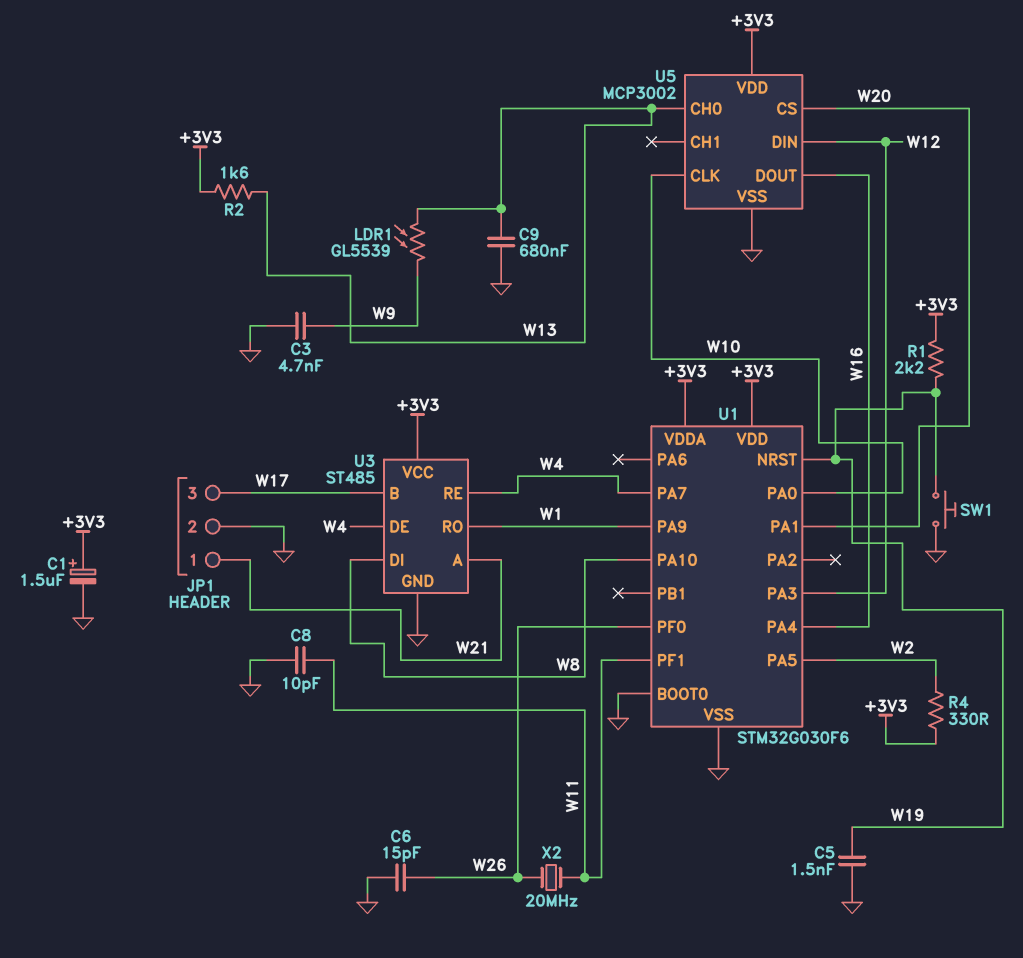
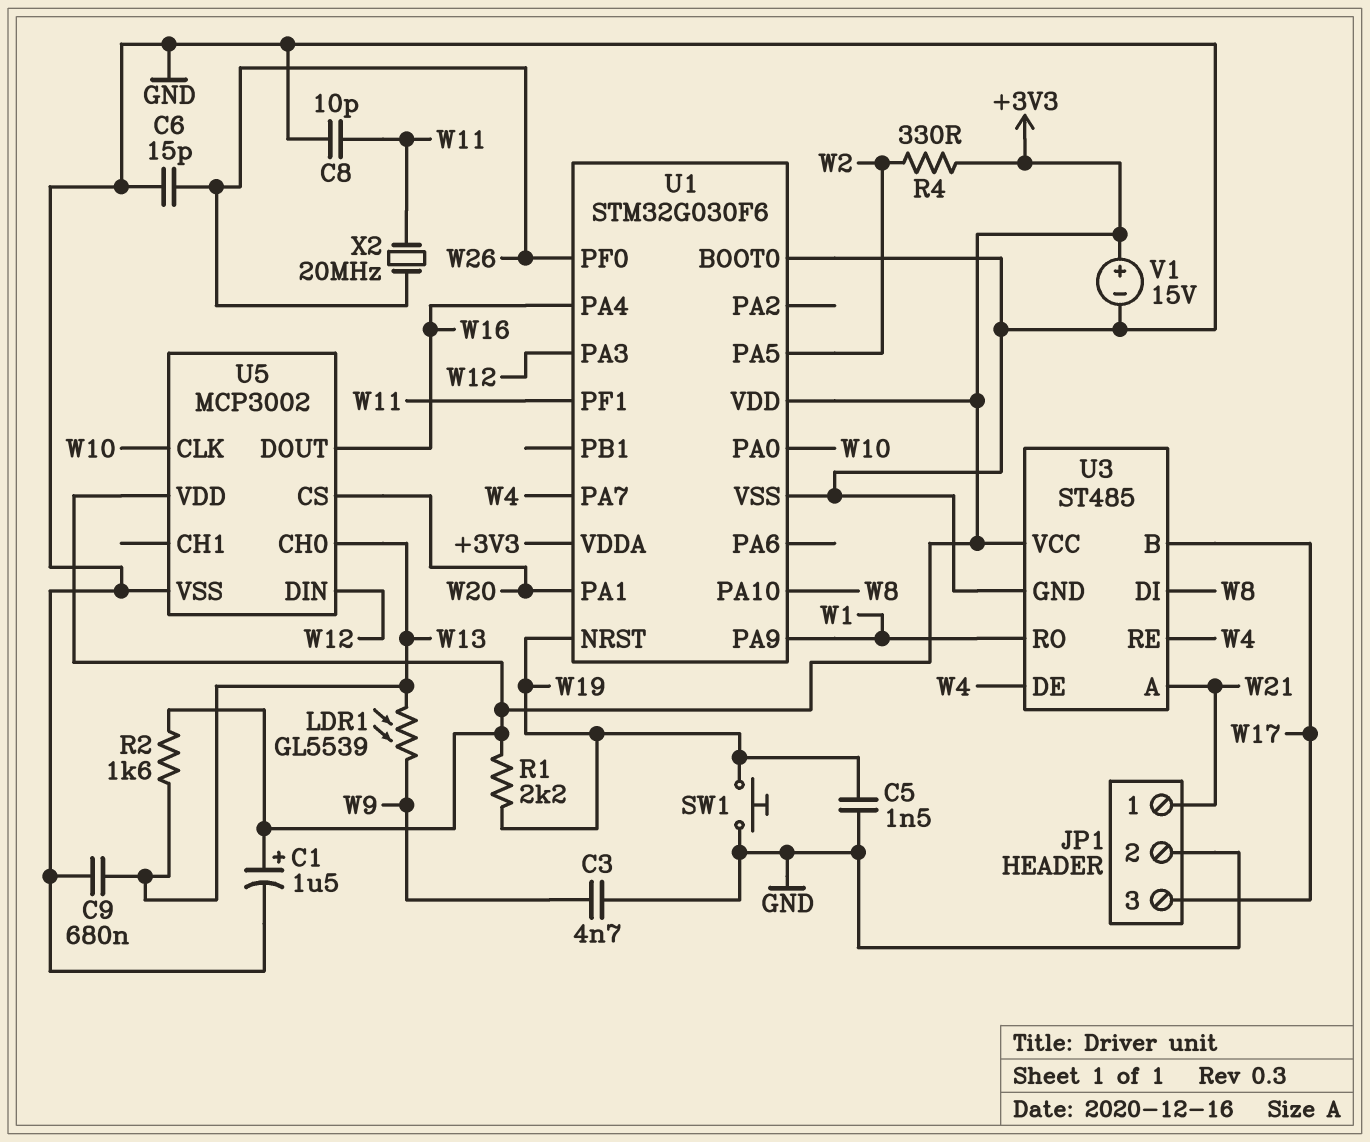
V1: none -> 15V (plus +3V3, minus GND)

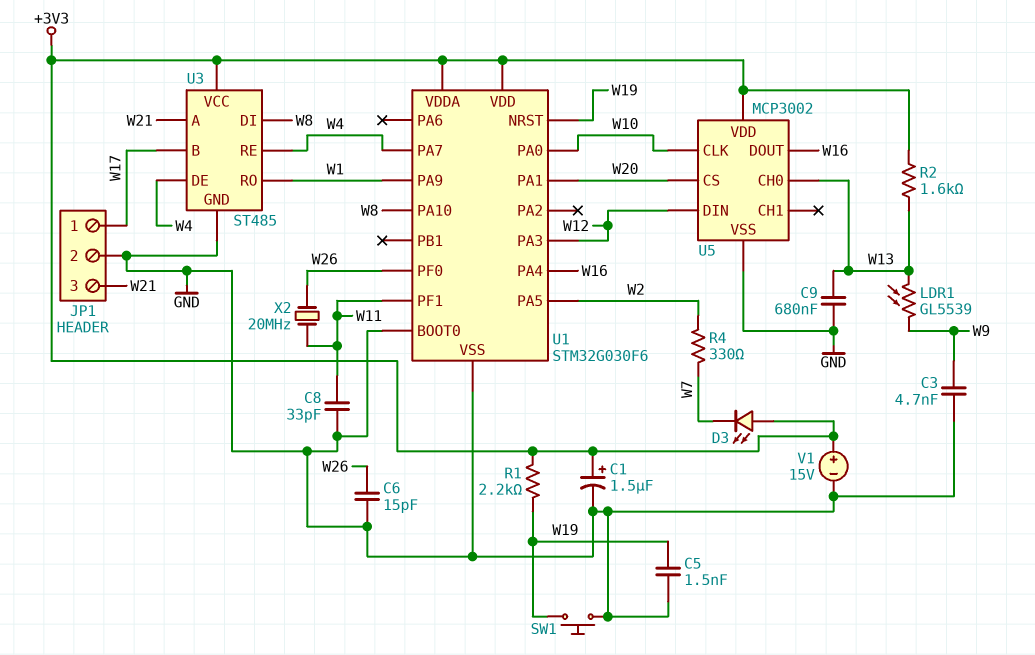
C8: 10pF (GND, W11) -> 33pF (GND, W11)
D3: none -> LED (A +3V3, K W7)
JP1 pin 1: W21 -> W17
JP1 pin 3: W17 -> W21
R4: 330 (+3V3, W2) -> 330 (W2, W7)

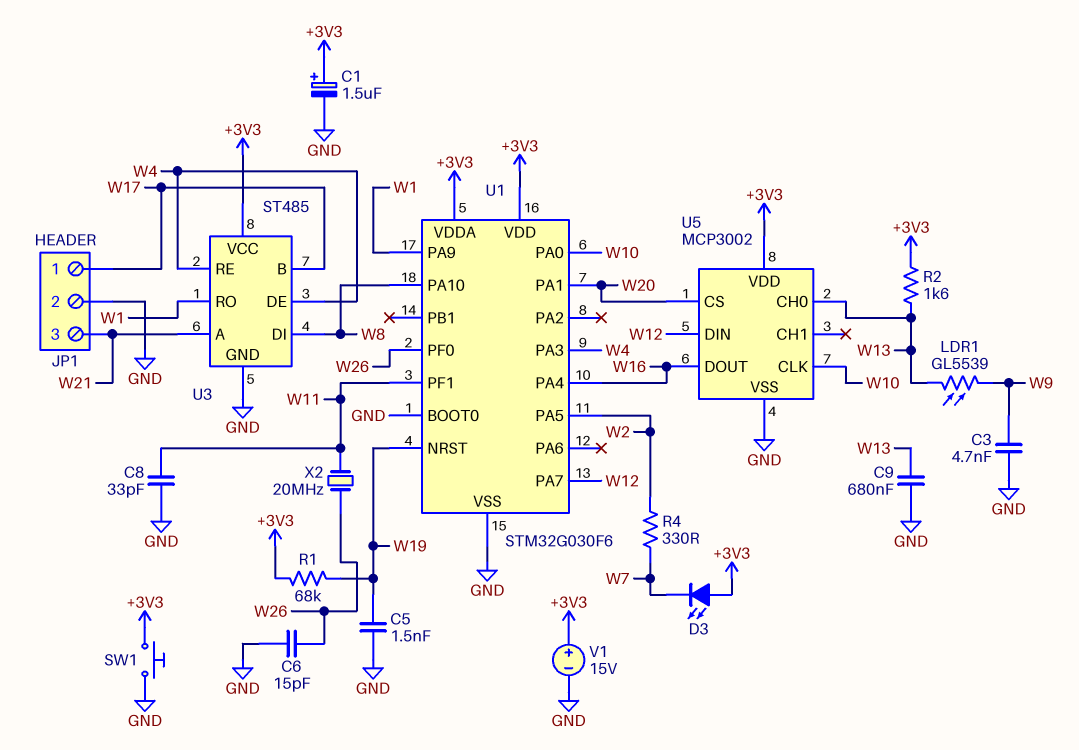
R1: 2.2k (+3V3, W19) -> 68k (+3V3, W19)
SW1: button (GND, W19) -> button (+3V3, GND)
U1 pin PA3: W12 -> W4
U1 pin PA7: W4 -> W12

